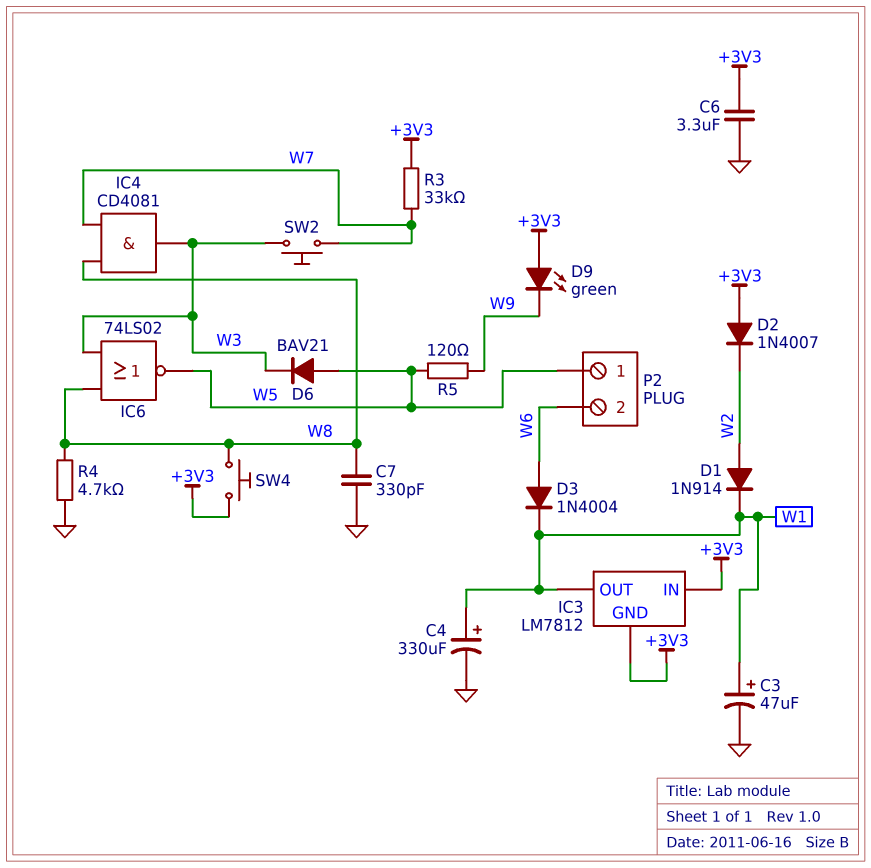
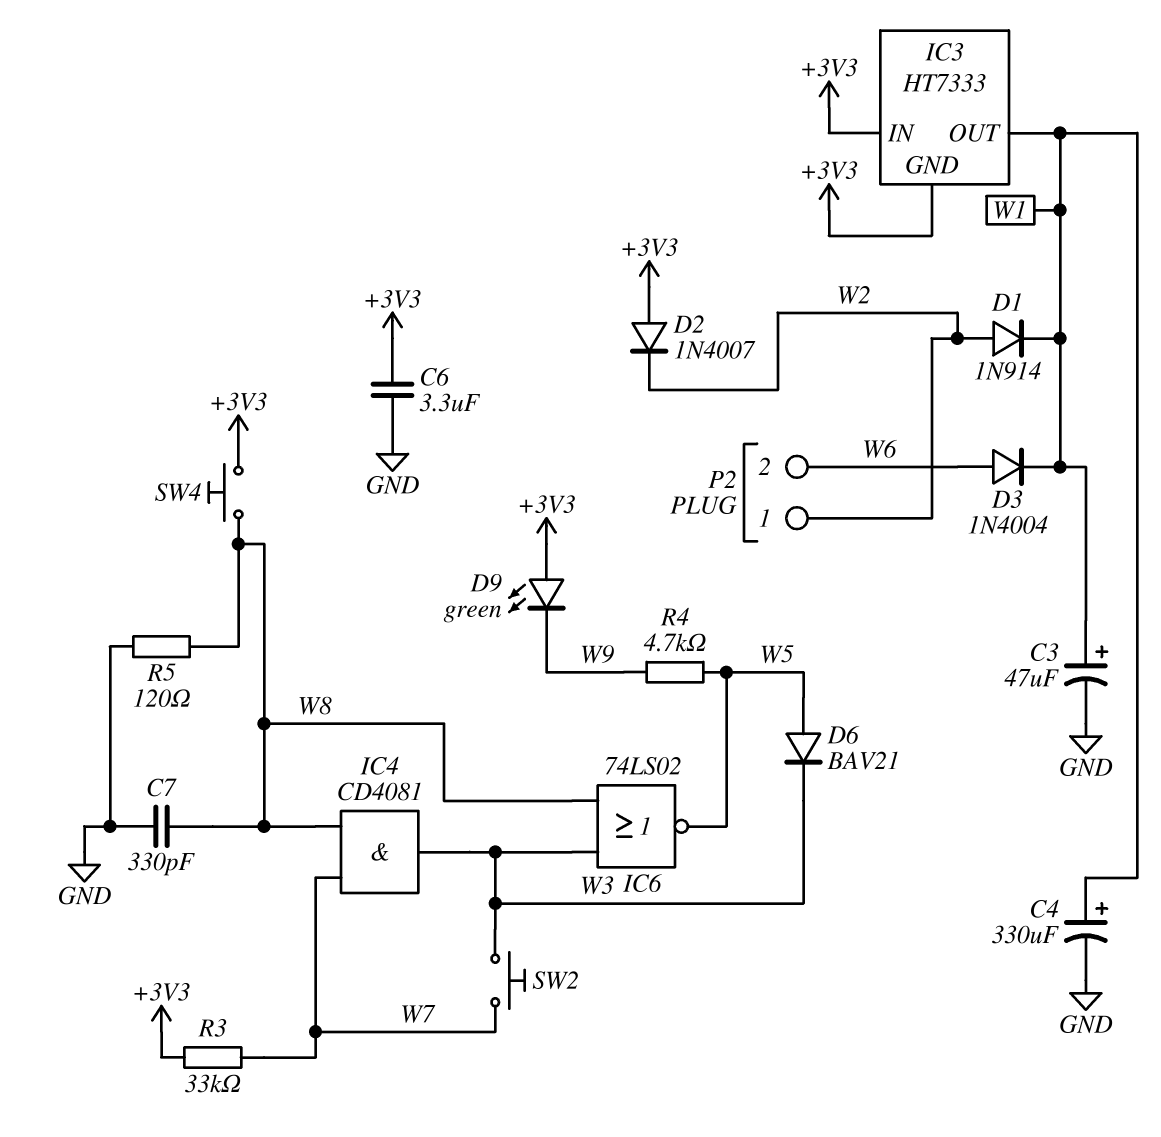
IC3: LM7812 -> HT7333
P2 pin 1: W5 -> W2
R4: 4.7k (GND, W8) -> 4.7k (W5, W9)
R5: 120 (W5, W9) -> 120 (GND, W8)

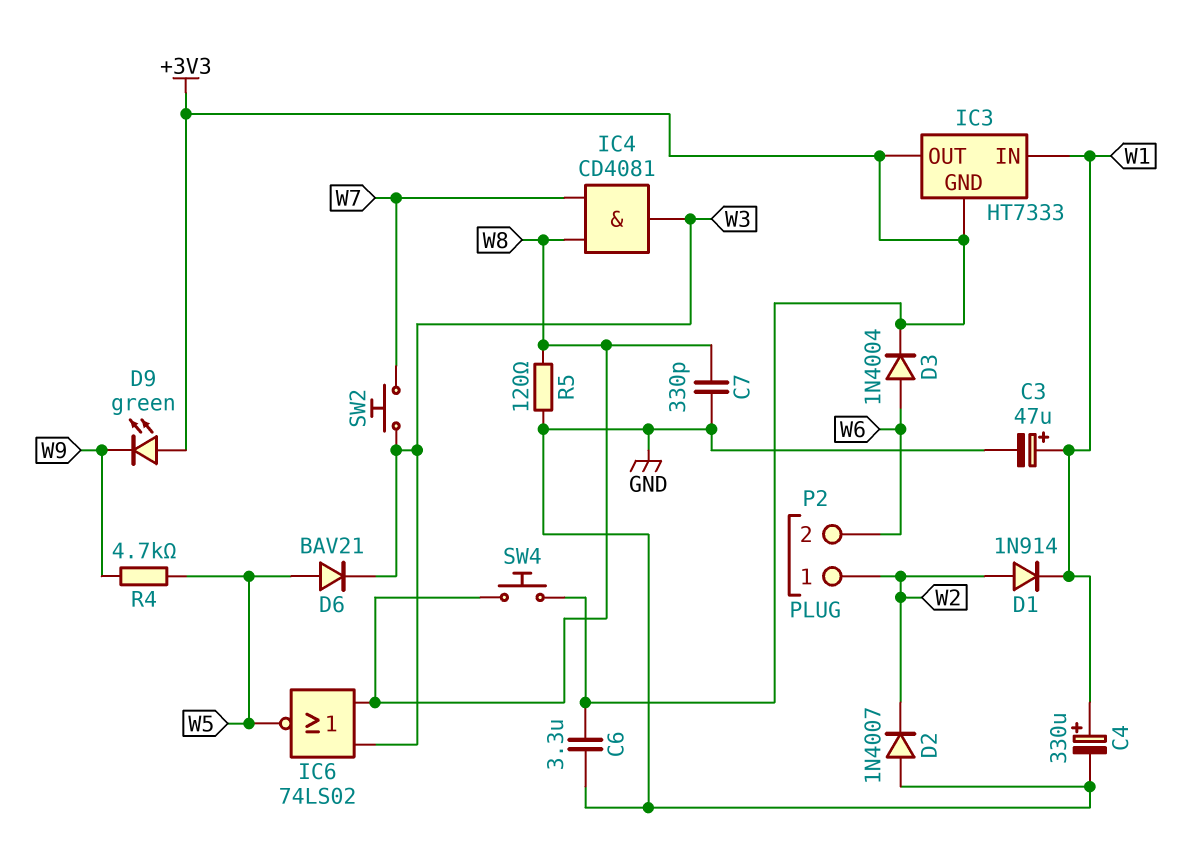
D2: diode 1N4007 (A +3V3, K W2) -> diode 1N4007 (A GND, K W2)
D3: diode 1N4004 (A W6, K W1) -> diode 1N4004 (A W6, K +3V3)
IC3 pin IN: +3V3 -> W1
IC3 pin OUT: W1 -> +3V3
R3: 33k (+3V3, W7) -> none

